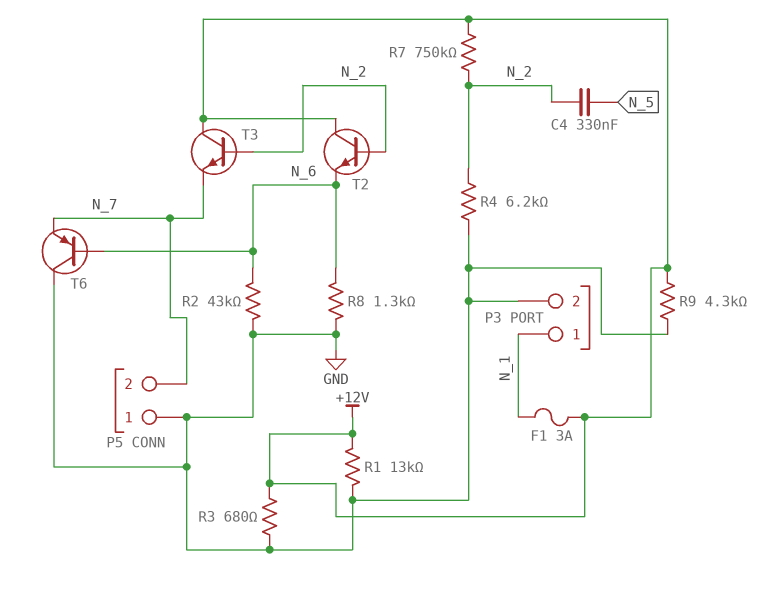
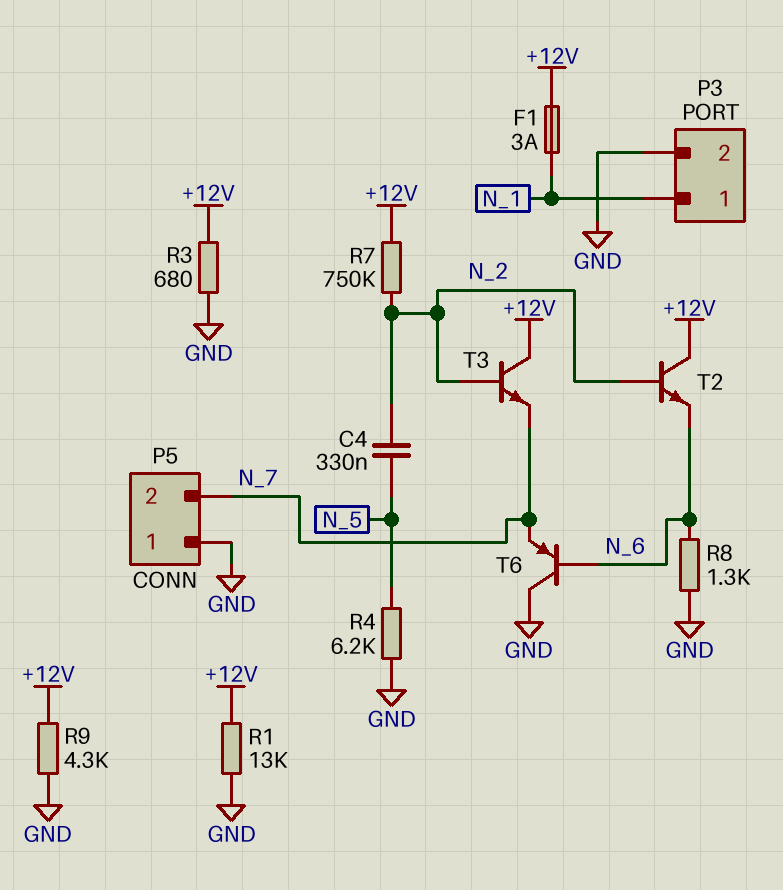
R2: 43k (GND, N_6) -> none
R4: 6.2k (GND, N_2) -> 6.2k (GND, N_5)

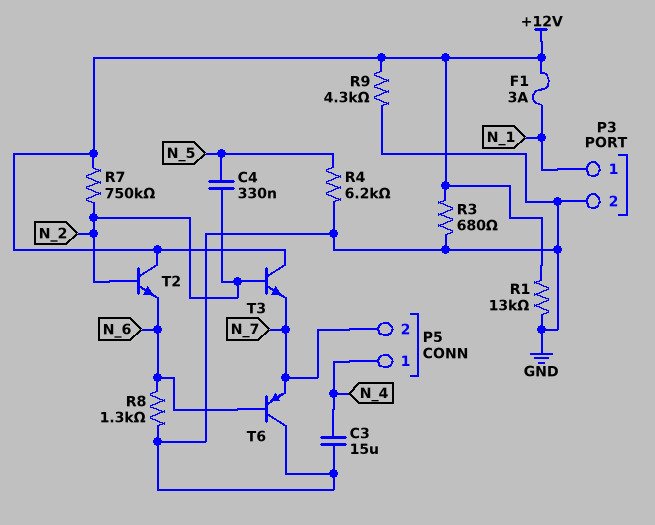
C3: none -> 15uF (GND, N_4)
P5 pin 1: GND -> N_4

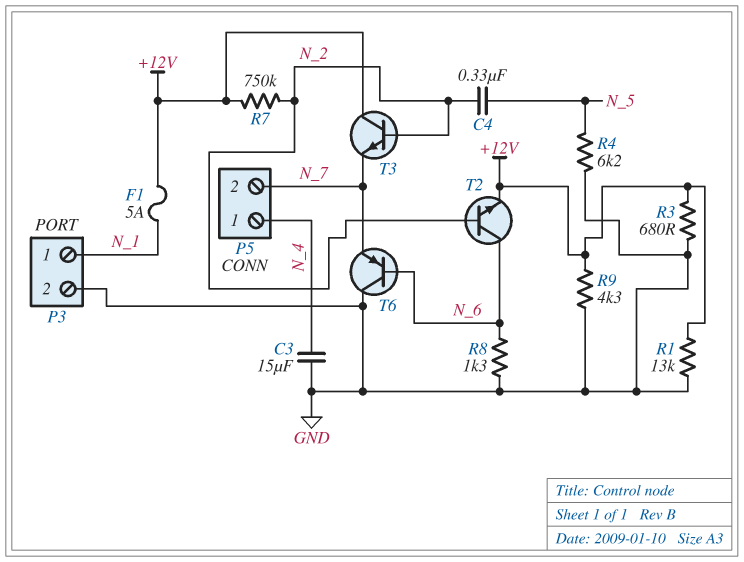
F1: 3A (+12V, N_1) -> 5A (+12V, N_1)
T2: NPN (B N_2, C +12V, E N_6) -> NPN (B N_2, C N_6, E +12V)

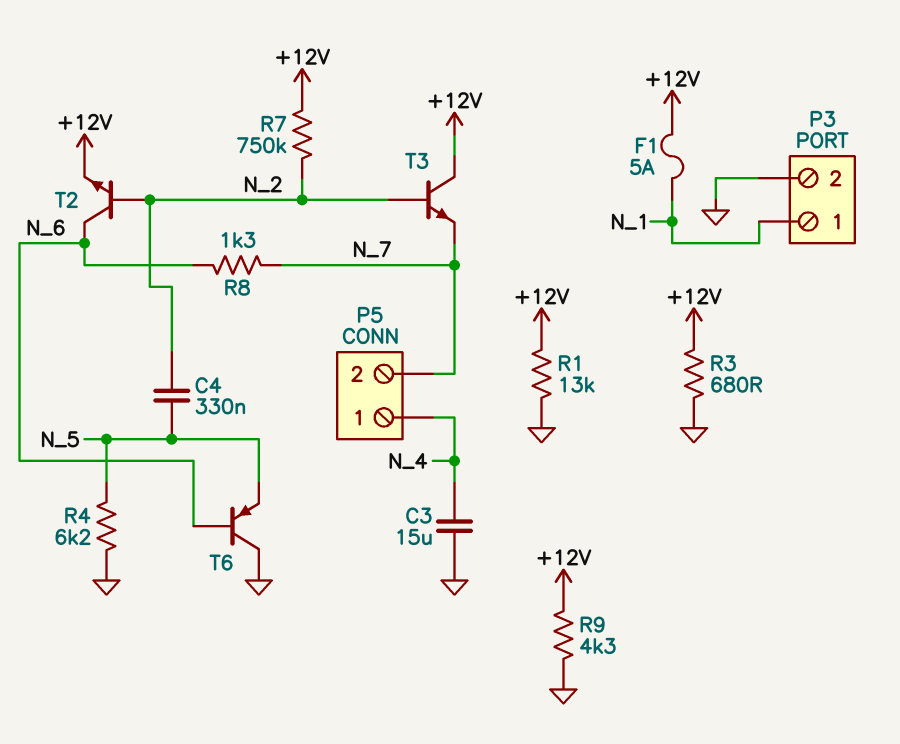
R8: 1.3k (GND, N_6) -> 1.3k (N_6, N_7)
T6: PNP (B N_6, C GND, E N_7) -> PNP (B N_6, C GND, E N_5)

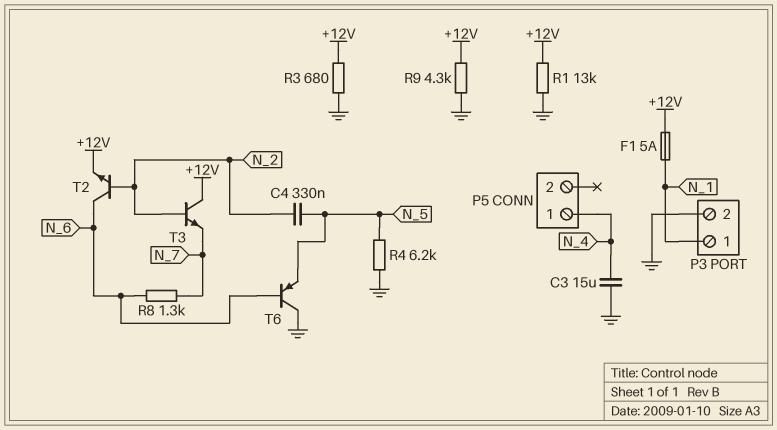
P5 pin 2: N_7 -> none
R7: 750k (+12V, N_2) -> none

